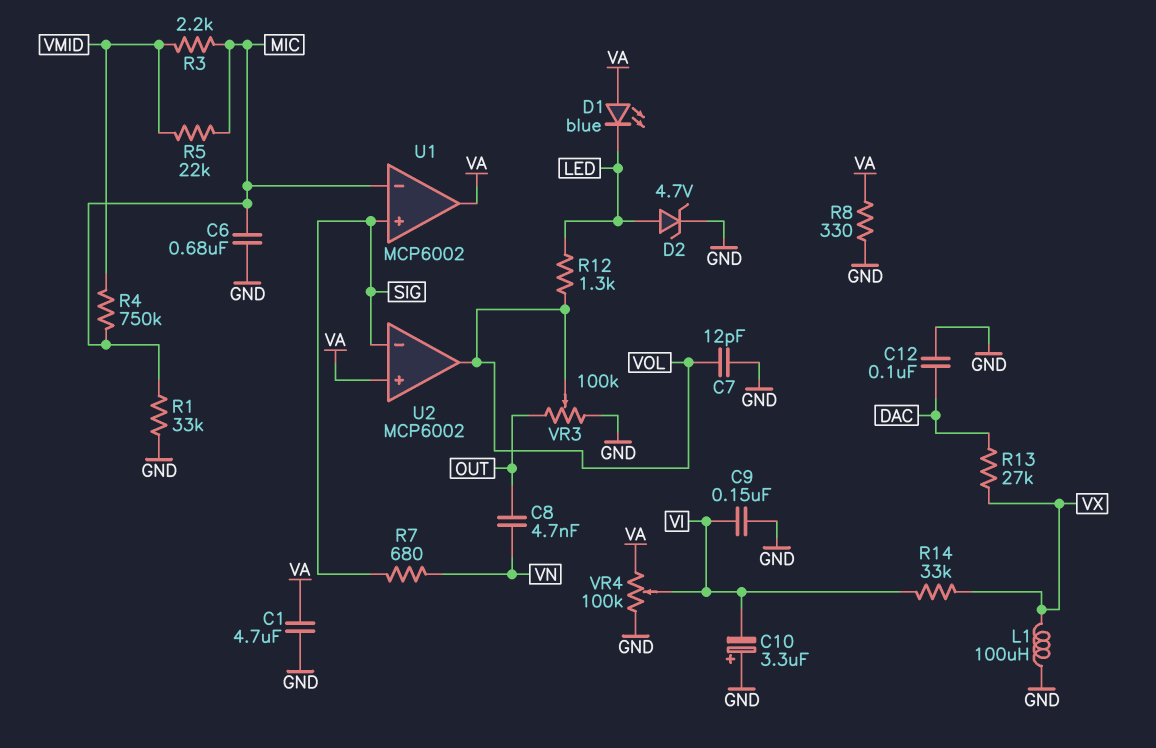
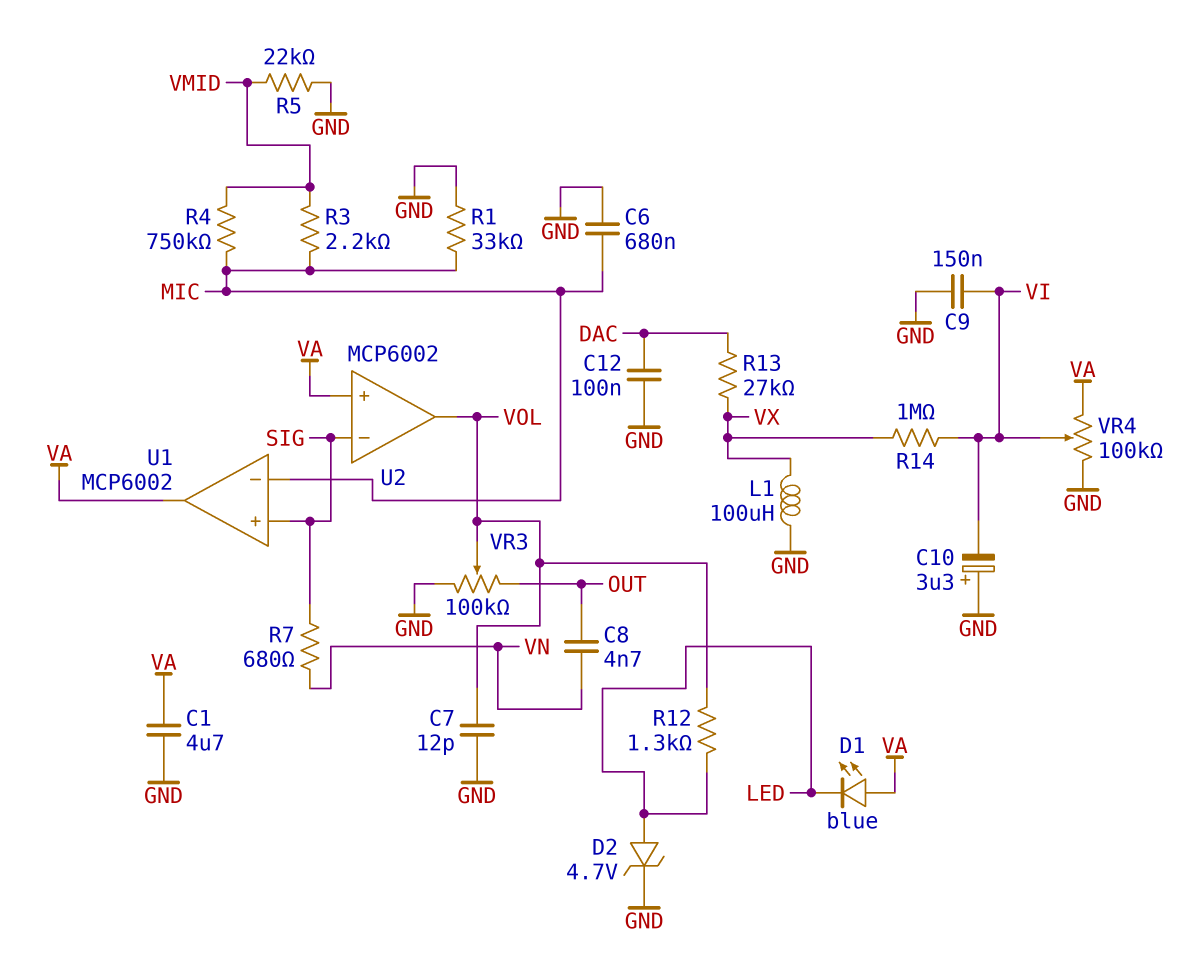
R5: 22k (MIC, VMID) -> 22k (GND, VMID)
R8: 330 (GND, VA) -> none
R14: 33k (VI, VX) -> 1M (VI, VX)

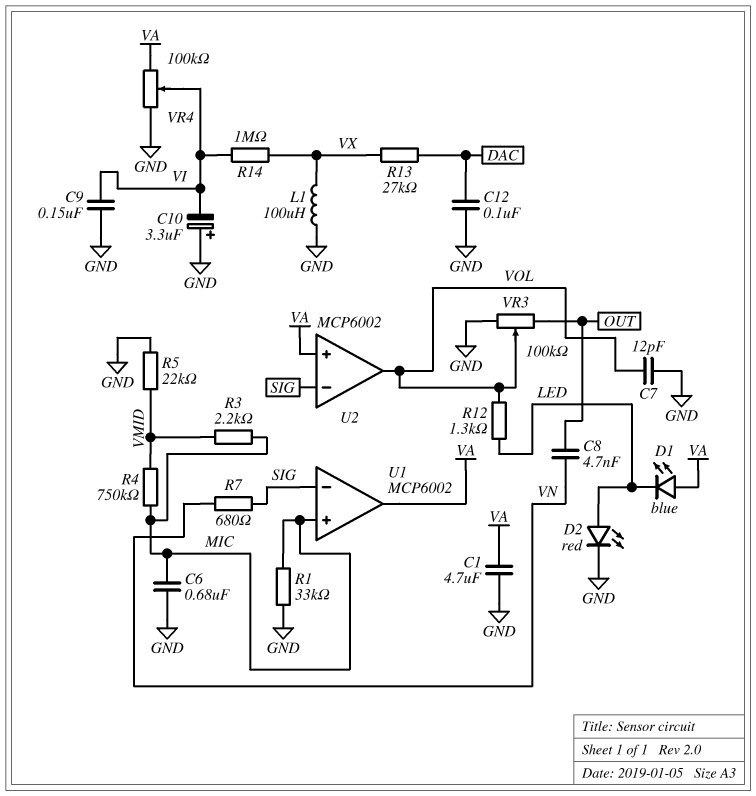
D2: zener 4.7V (A LED, K GND) -> LED red (A LED, K GND)
U1 pin in+: SIG -> MIC
U1 pin in-: MIC -> SIG

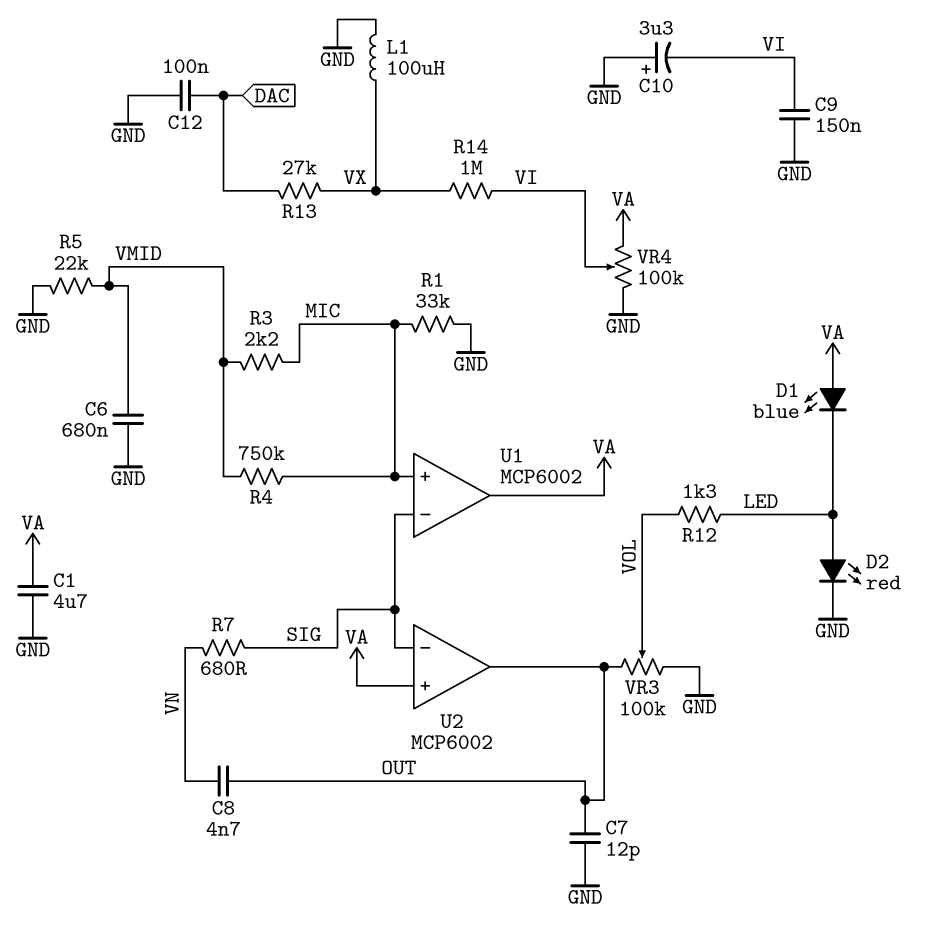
C6: 680nF (GND, MIC) -> 680nF (GND, VMID)
C7: 12pF (GND, VOL) -> 12pF (GND, OUT)
U2 pin out: VOL -> OUT

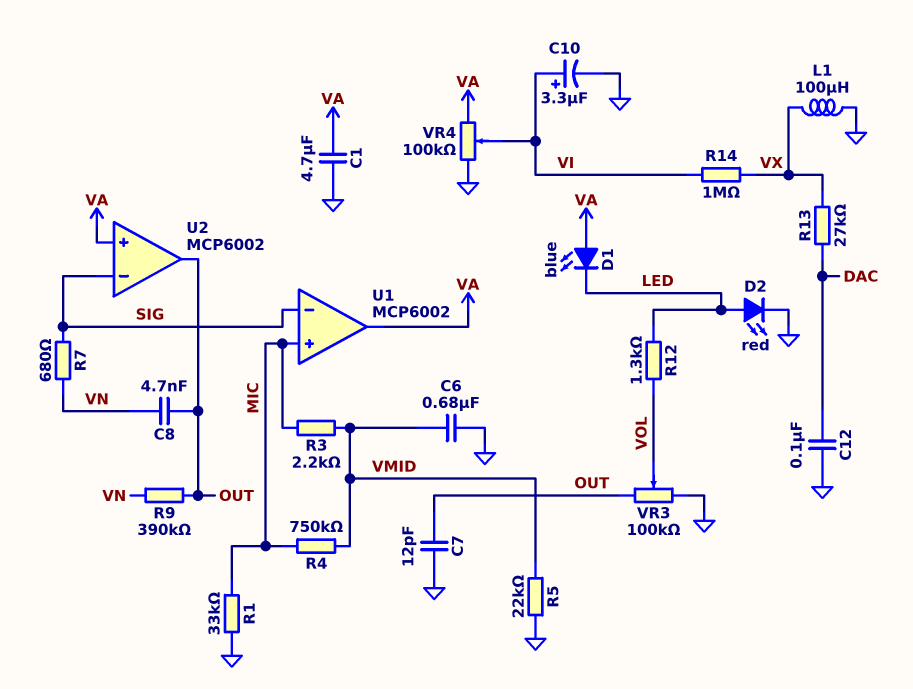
C9: 150nF (GND, VI) -> none
C10: 3.3uF (plus GND, minus VI) -> 3.3uF (plus VI, minus GND)
R9: none -> 390k (OUT, VN)

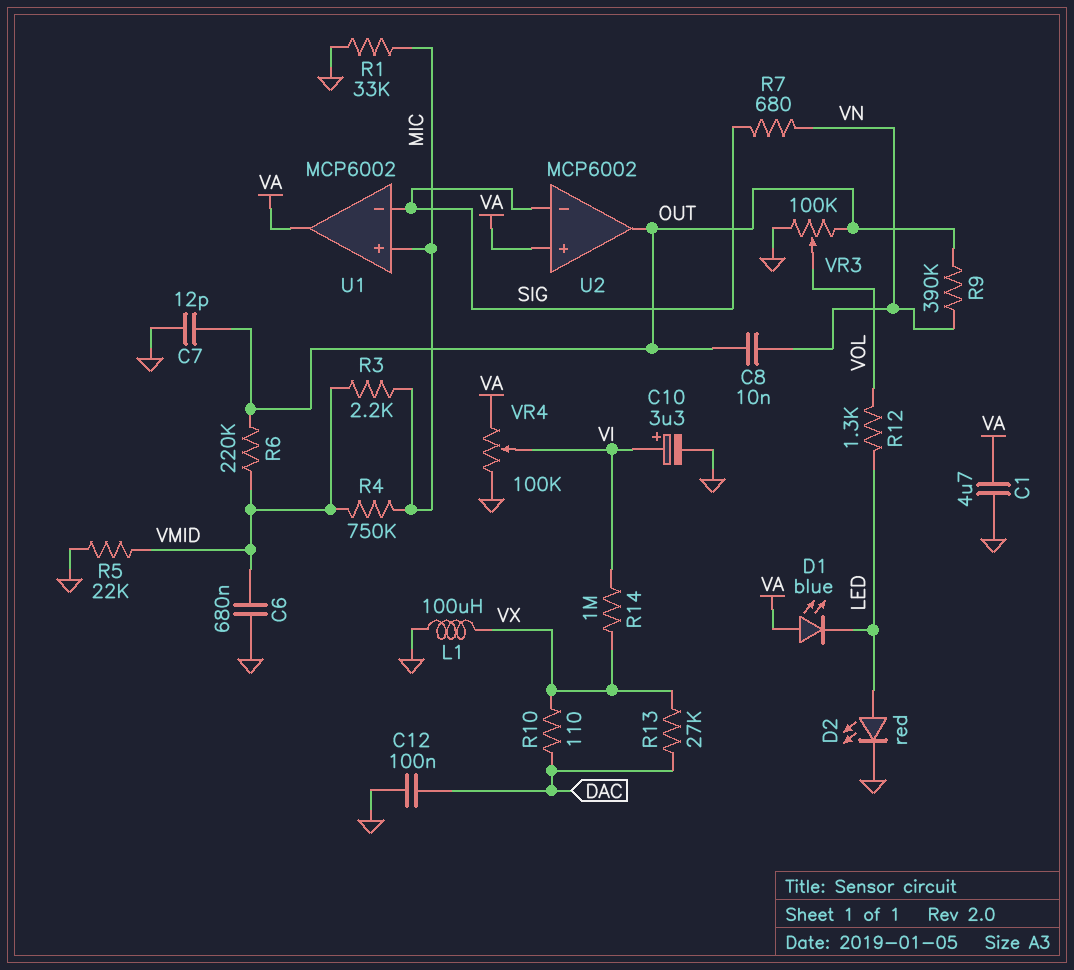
C8: 4.7nF (OUT, VN) -> 10nF (OUT, VN)
R6: none -> 220k (OUT, VMID)
R10: none -> 110 (DAC, VX)

